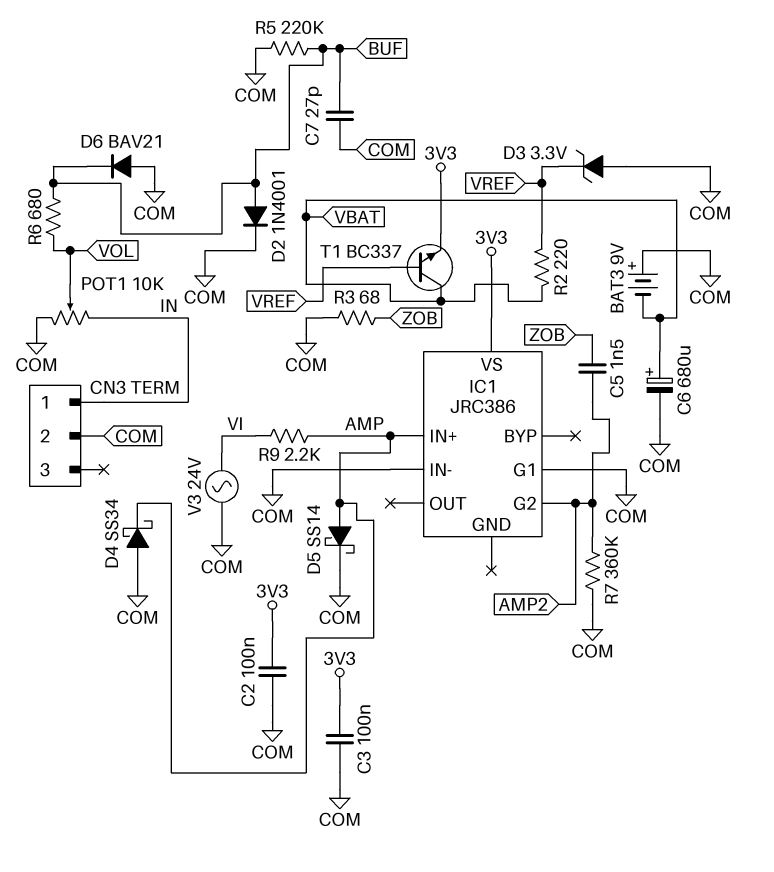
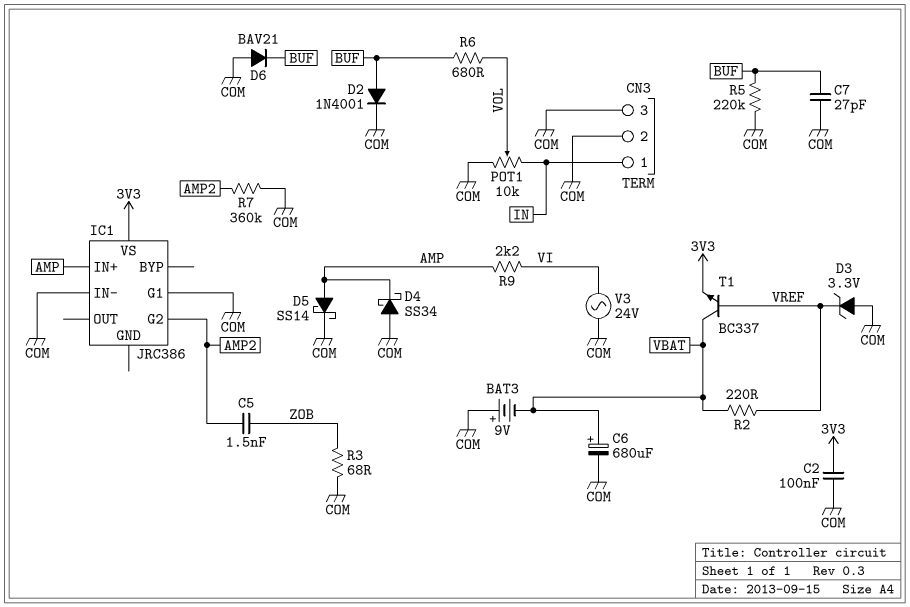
C3: 100nF (3V3, COM) -> none
CN3 pin 3: none -> COM

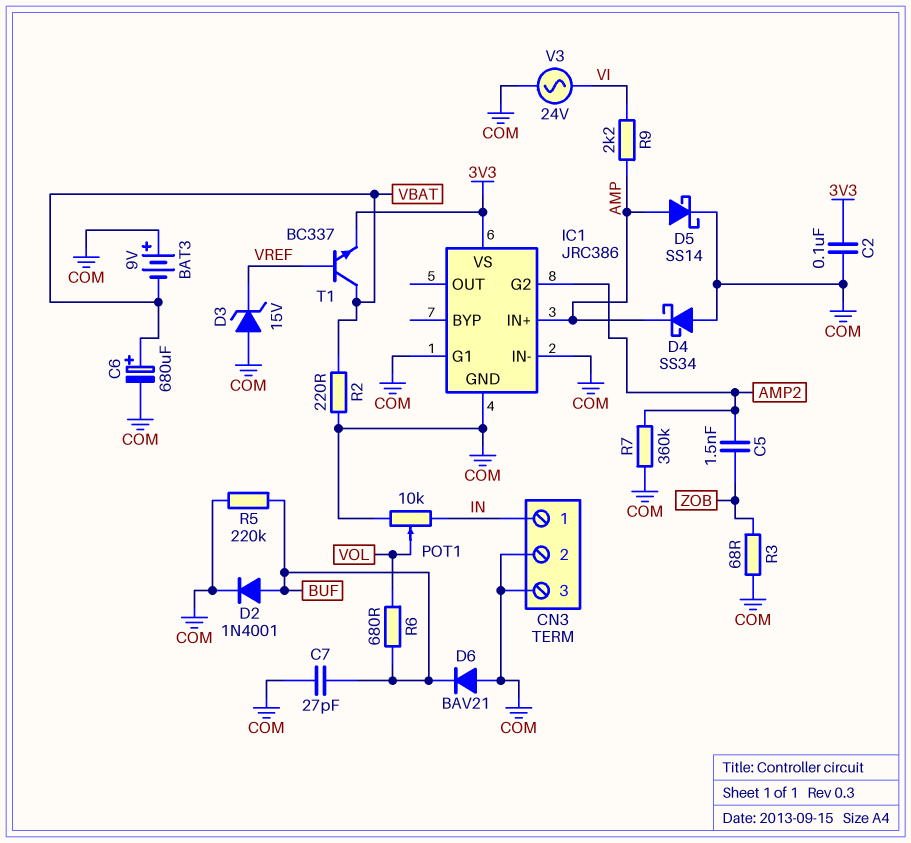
D3: zener 3.3V (A COM, K VREF) -> zener 15V (A COM, K VREF)
IC1 pin GND: none -> COM
R2: 220 (VBAT, VREF) -> 220 (COM, VBAT)

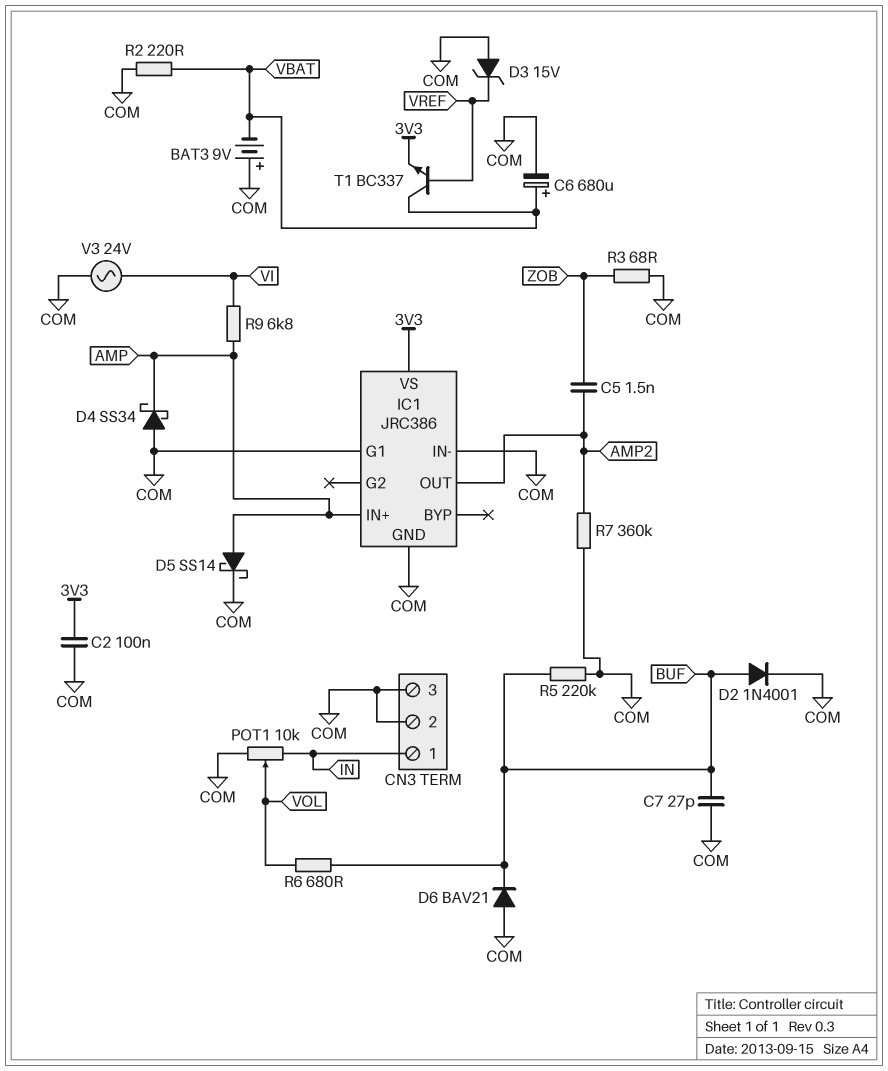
IC1 pin G2: AMP2 -> none
IC1 pin OUT: none -> AMP2
R9: 2.2k (AMP, VI) -> 6.8k (AMP, VI)

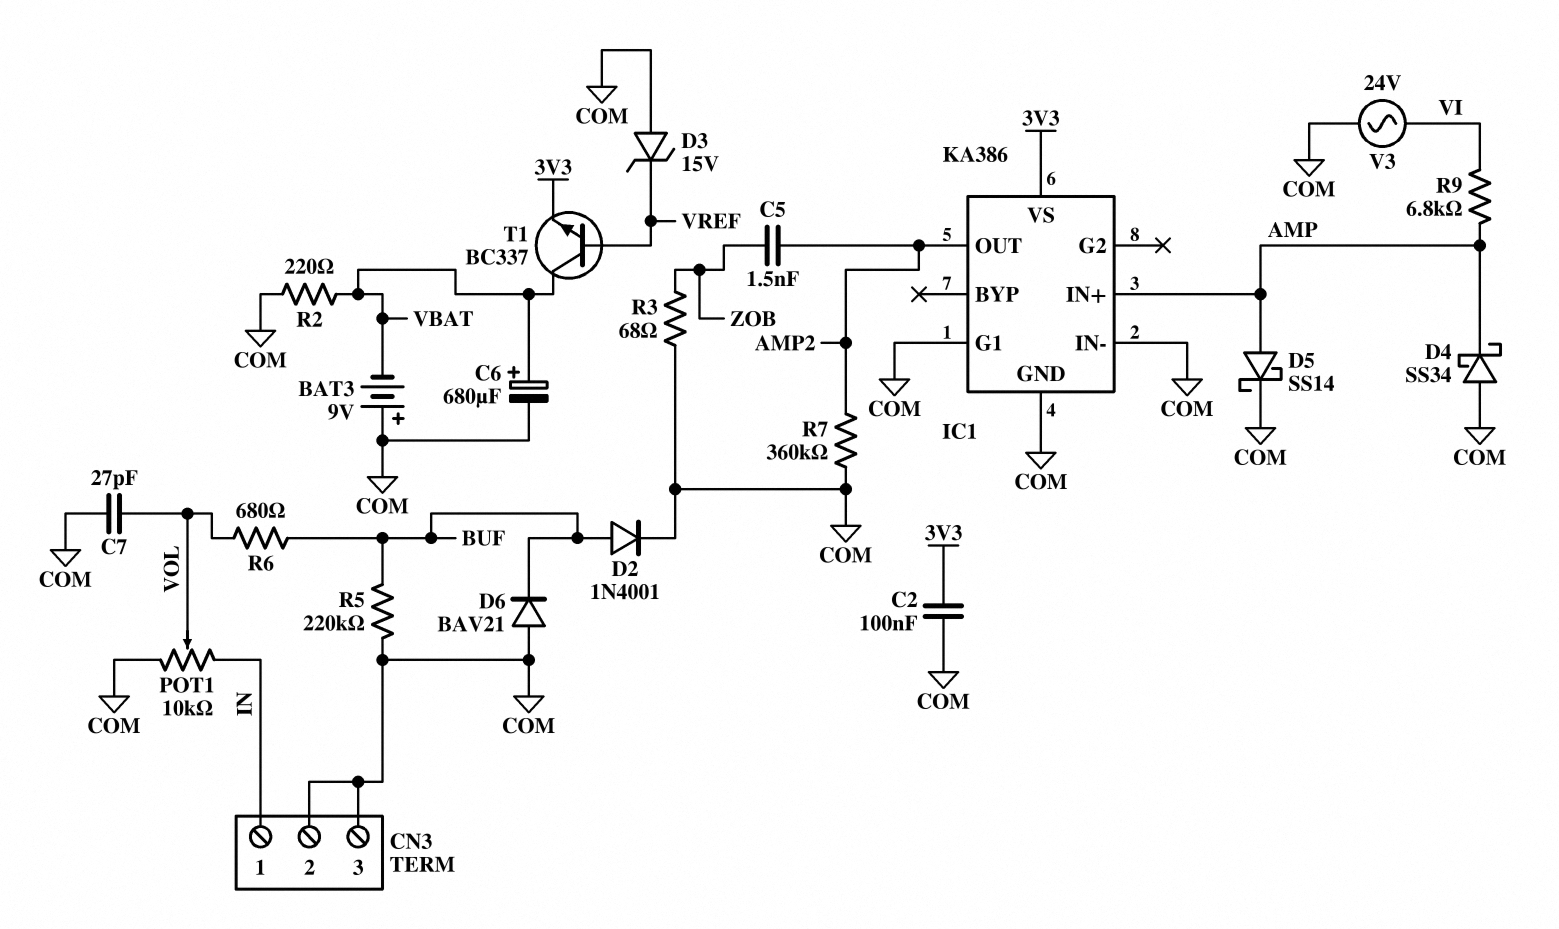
C7: 27pF (BUF, COM) -> 27pF (COM, VOL)
IC1: JRC386 -> KA386

